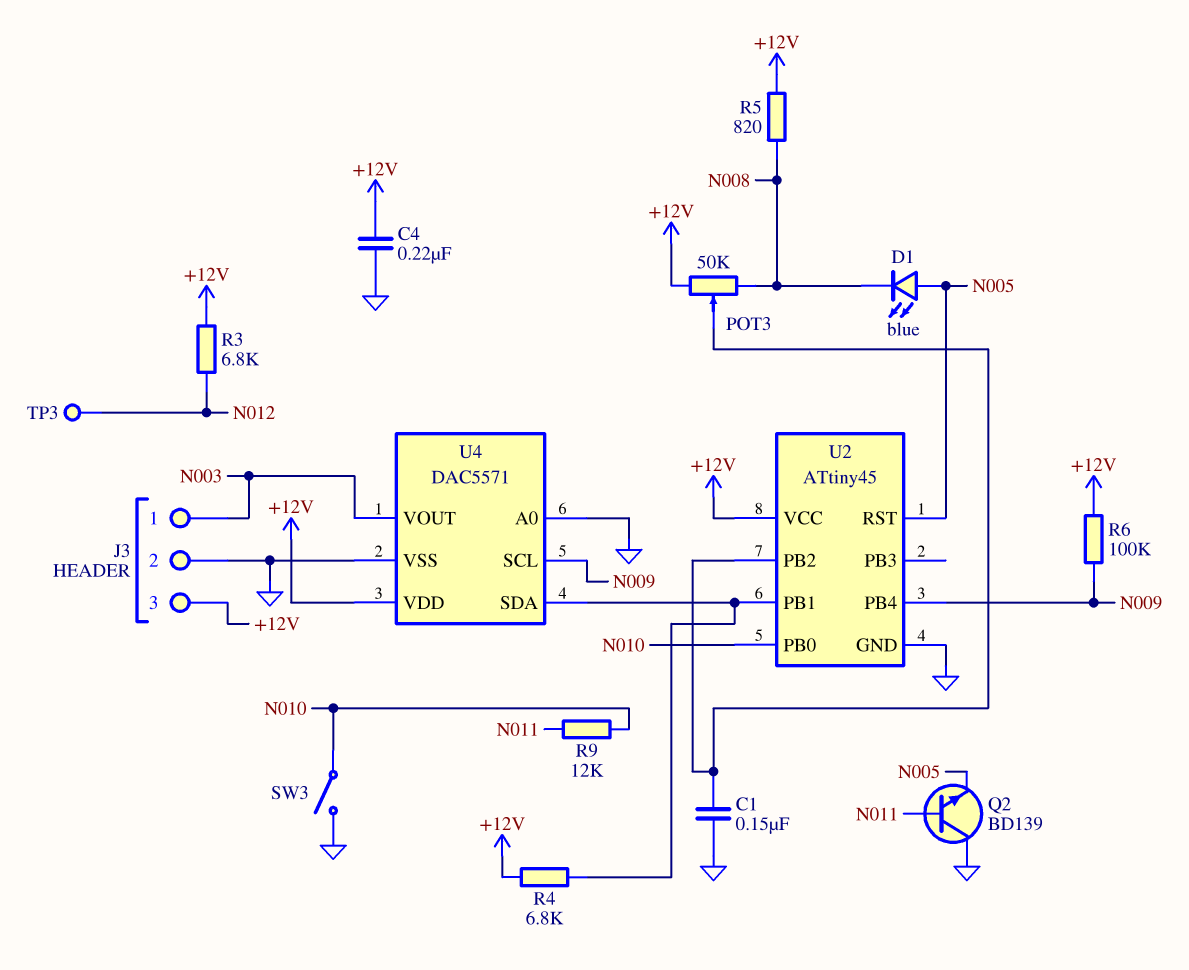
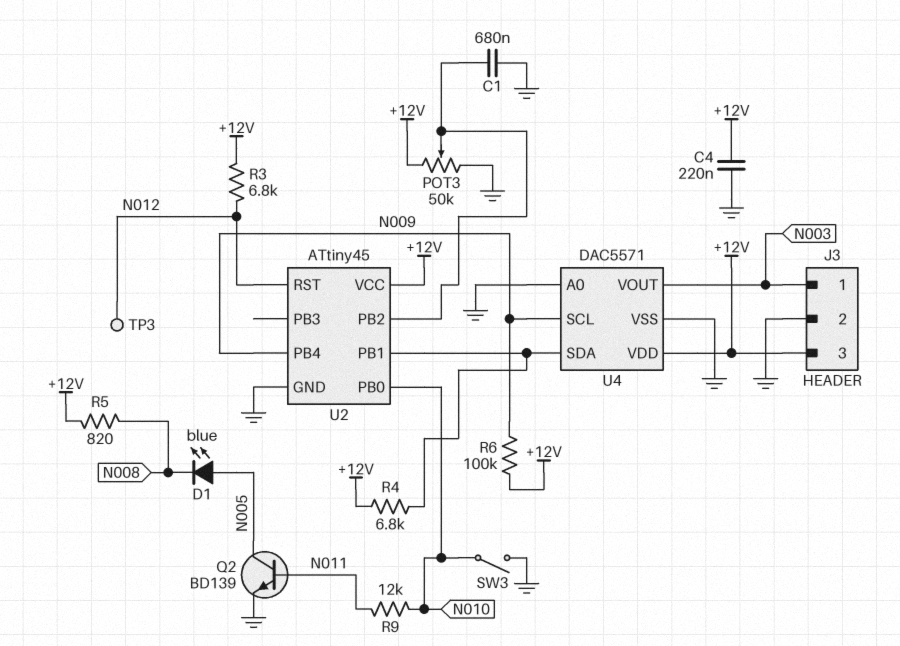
C1: 150nF (GND, U2/PB2) -> 680nF (GND, U2/PB2)
POT3: 50k (+12V, N008, wiper U2/PB2) -> 50k (+12V, GND, wiper U2/PB2)
Q2: NPN BD139 (B N011, C GND, E N005) -> NPN BD139 (B N011, C N005, E GND)
U2 pin RST: N005 -> N012

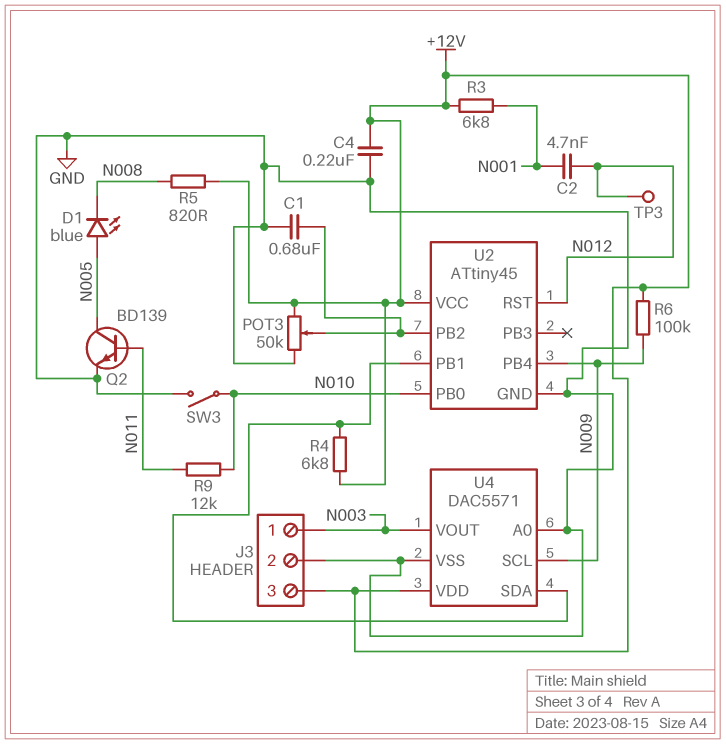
C2: none -> 4.7nF (N001, N012)
R3: 6.8k (+12V, N012) -> 6.8k (+12V, N001)

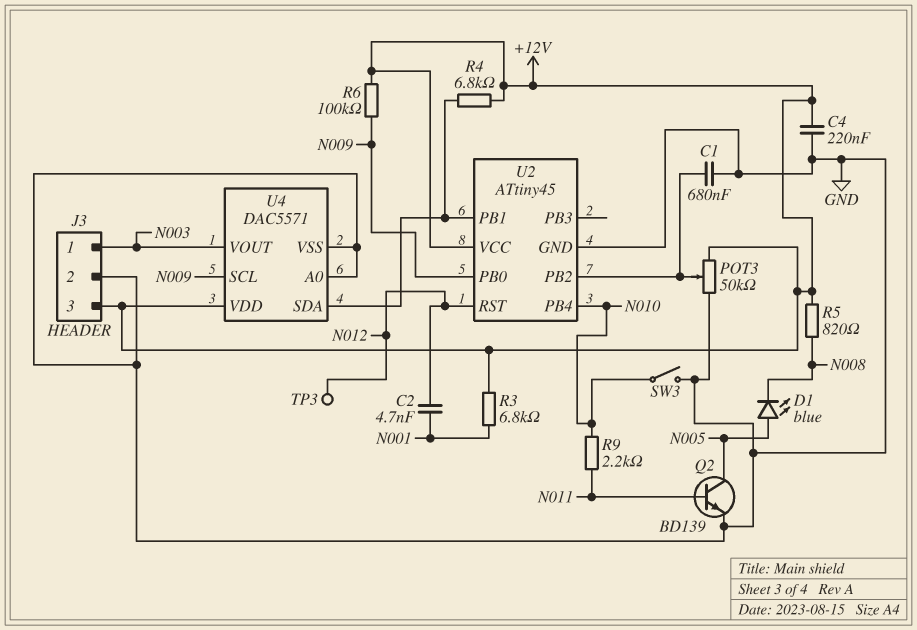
R9: 12k (N010, N011) -> 2.2k (N010, N011)
U2 pin PB0: N010 -> N009
U2 pin PB4: N009 -> N010

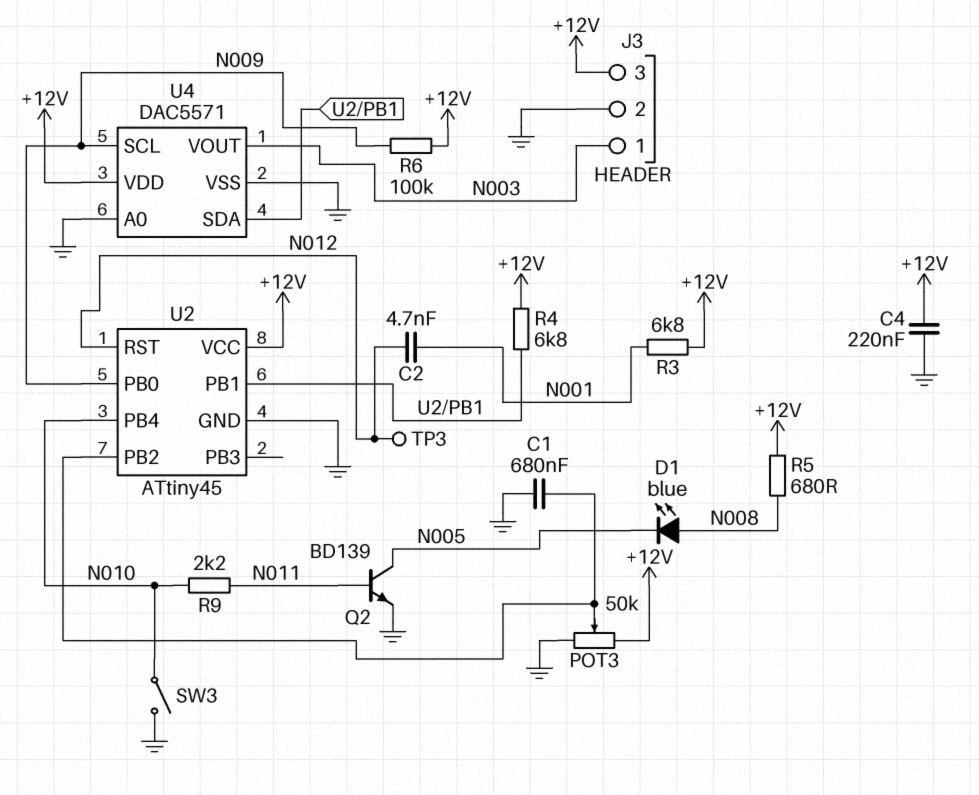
D1: LED blue (A N005, K N008) -> LED blue (A N008, K N005)
R5: 820 (+12V, N008) -> 680 (+12V, N008)

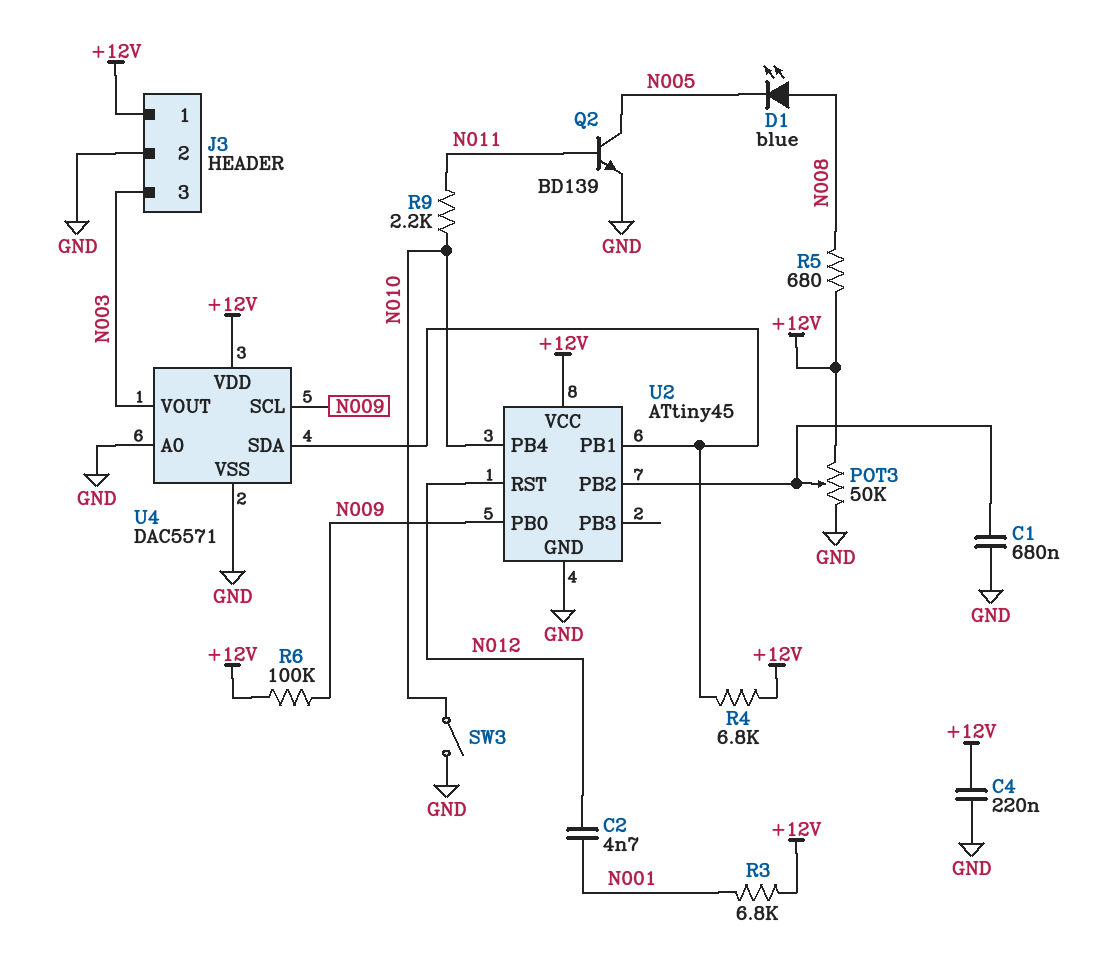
J3 pin 1: N003 -> +12V
J3 pin 3: +12V -> N003
TP3: test point (N012) -> none

